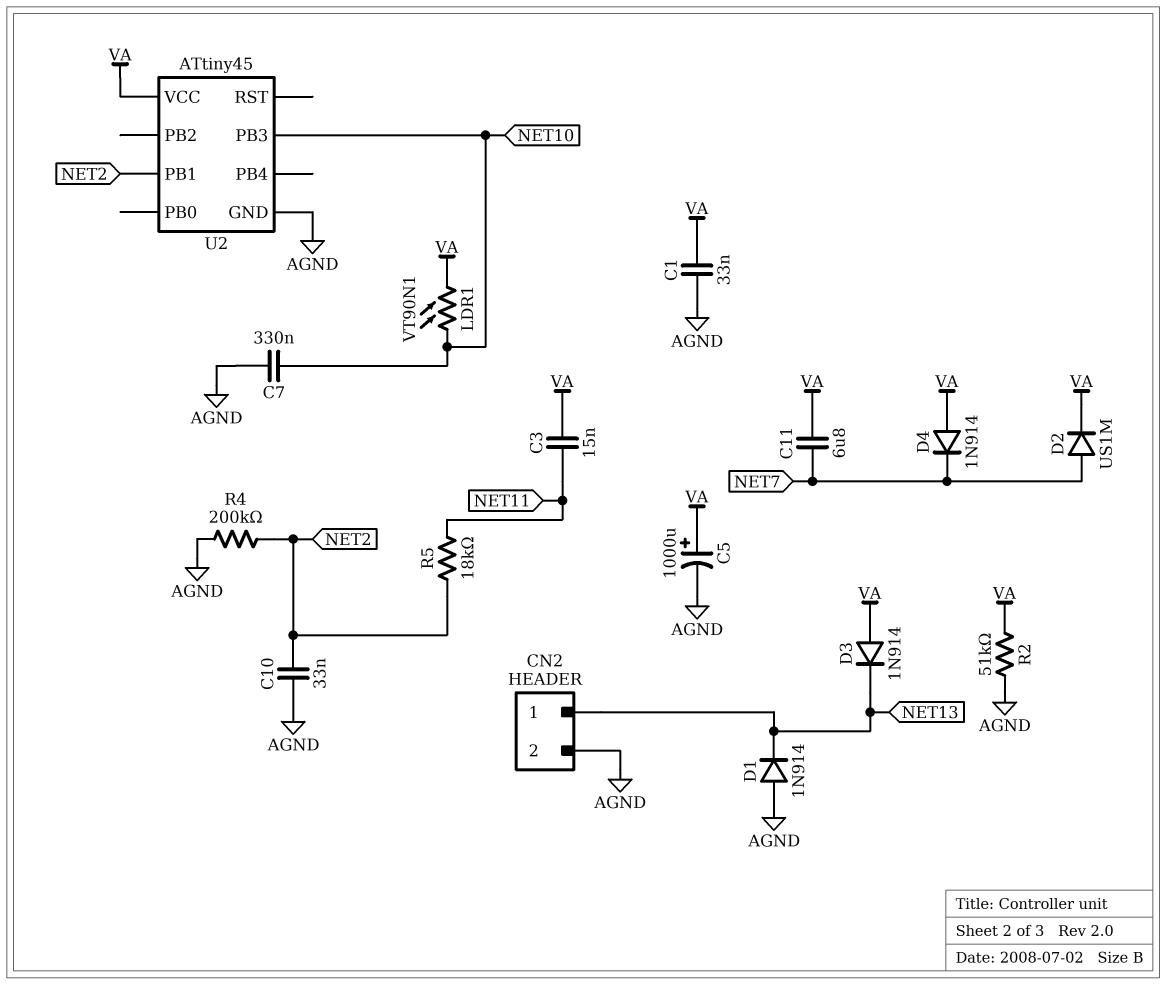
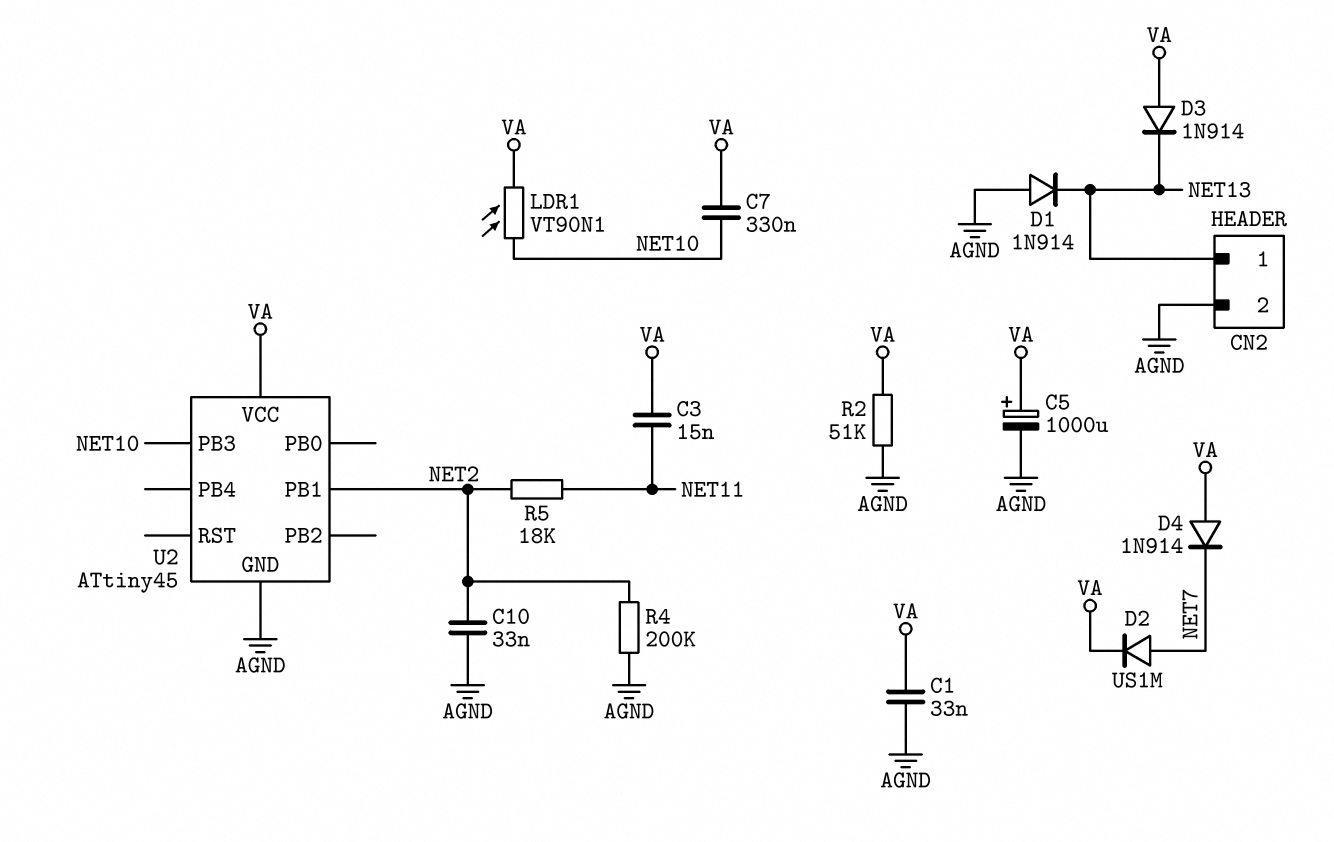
C7: 330nF (AGND, NET10) -> 330nF (NET10, VA)
C11: 6.8uF (NET7, VA) -> none

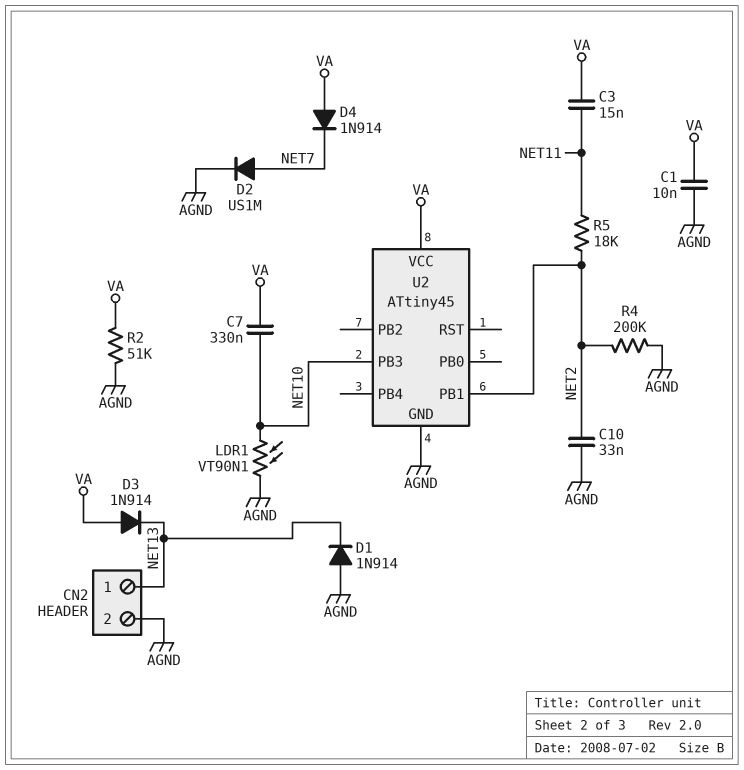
C1: 33nF (AGND, VA) -> 10nF (AGND, VA)
C5: 1000uF (plus VA, minus AGND) -> none
D2: diode US1M (A NET7, K VA) -> diode US1M (A NET7, K AGND)
LDR1: VT90N1 (NET10, VA) -> VT90N1 (AGND, NET10)

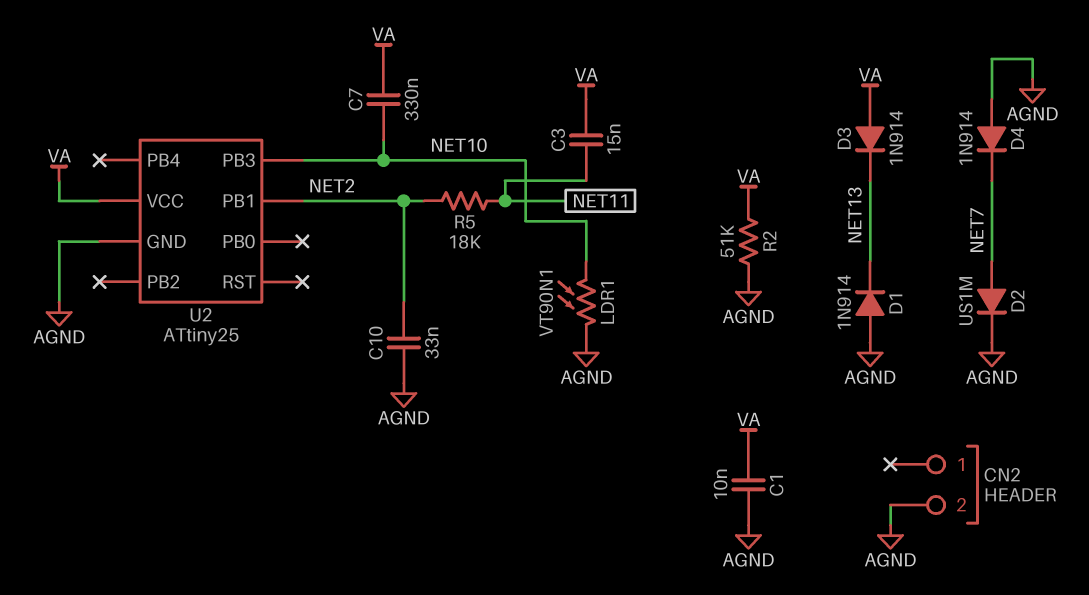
CN2 pin 1: NET13 -> none
D4: diode 1N914 (A VA, K NET7) -> diode 1N914 (A AGND, K NET7)
R4: 200k (AGND, NET2) -> none
U2: ATtiny45 -> ATtiny25

